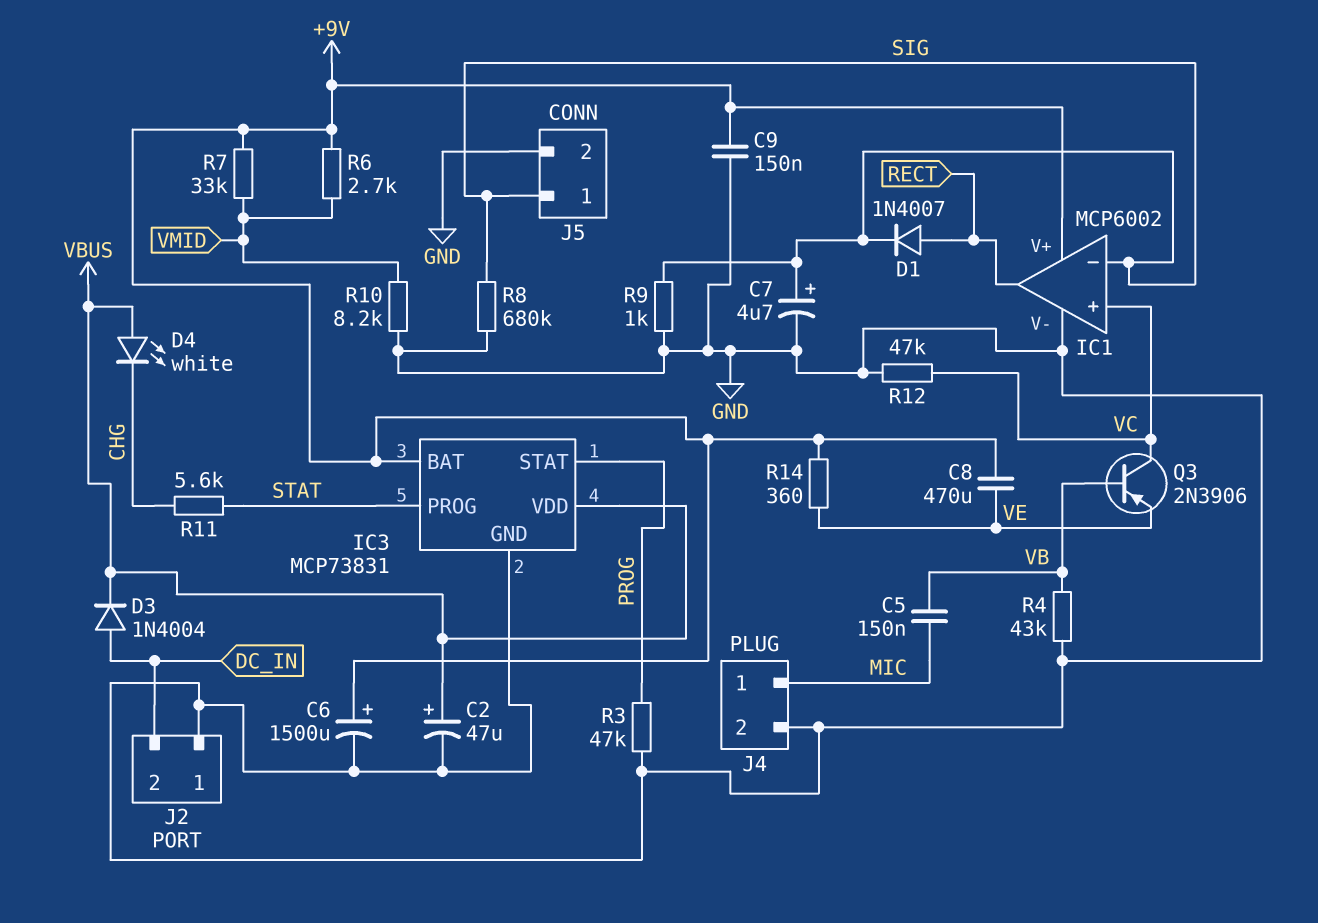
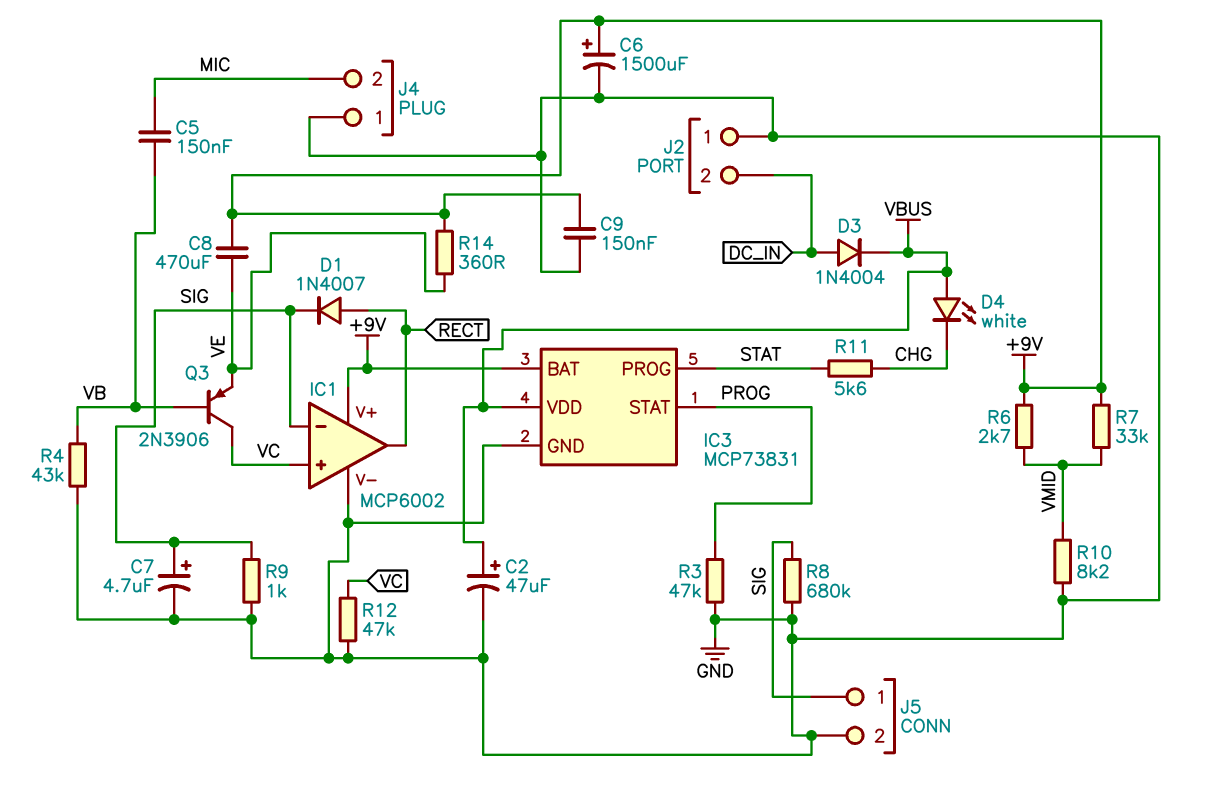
J4 pin 1: MIC -> GND
J4 pin 2: GND -> MIC

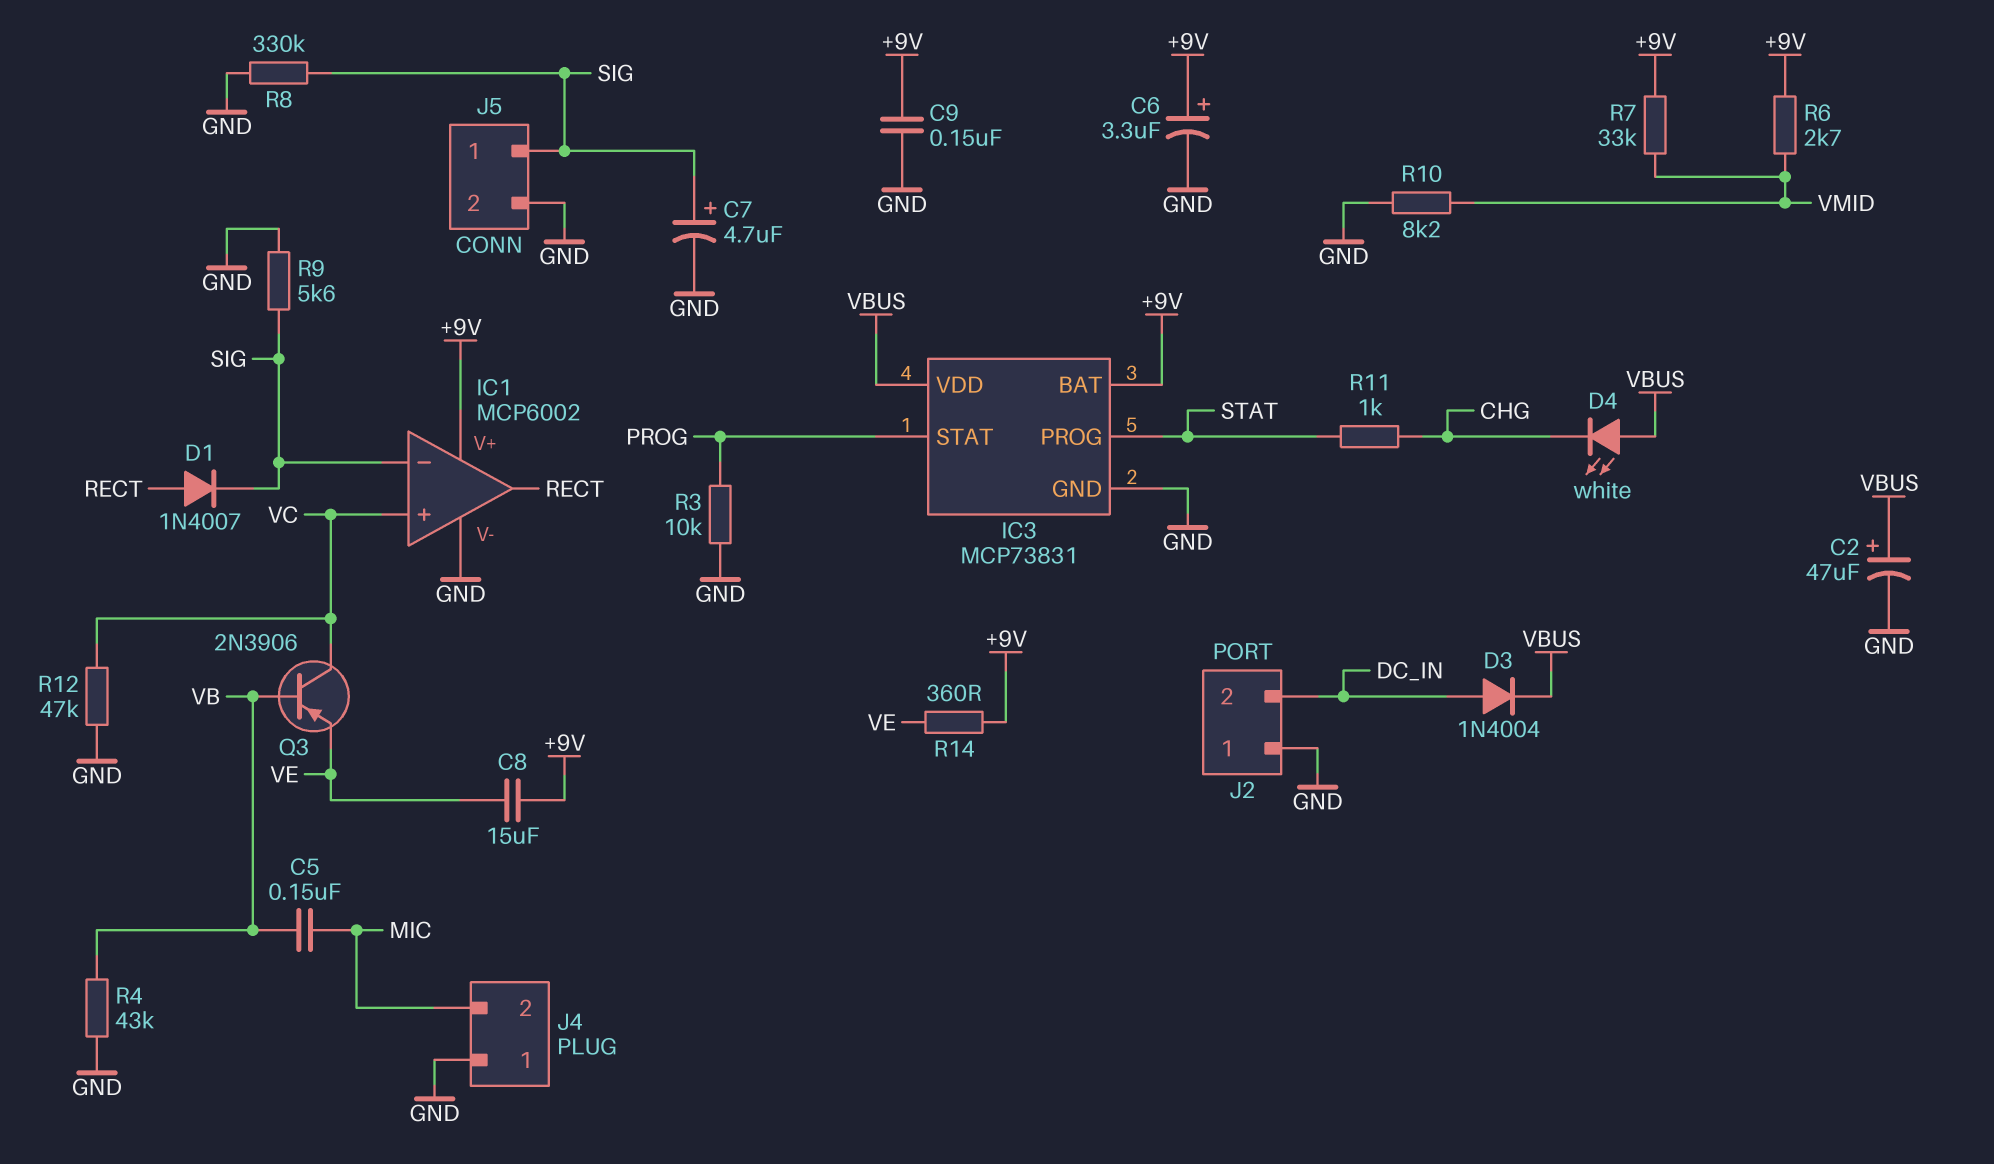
C6: 1500uF (plus +9V, minus GND) -> 3.3uF (plus +9V, minus GND)
C8: 470uF (+9V, VE) -> 15uF (+9V, VE)
R3: 47k (GND, PROG) -> 10k (GND, PROG)
R8: 680k (GND, SIG) -> 330k (GND, SIG)
R9: 1k (GND, SIG) -> 5.6k (GND, SIG)
R11: 5.6k (CHG, STAT) -> 1k (CHG, STAT)

